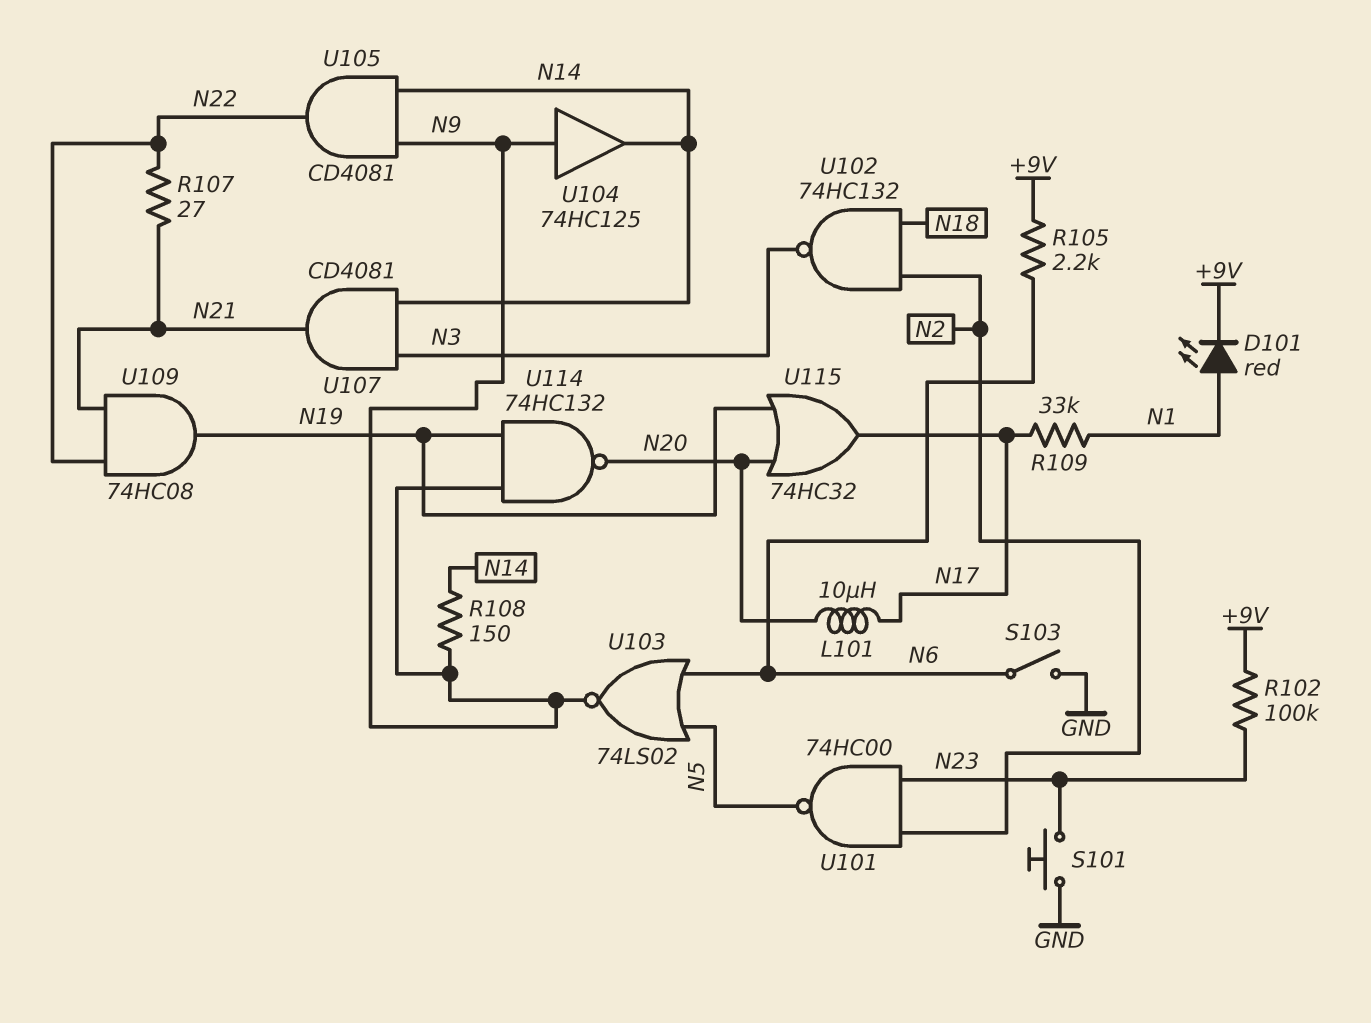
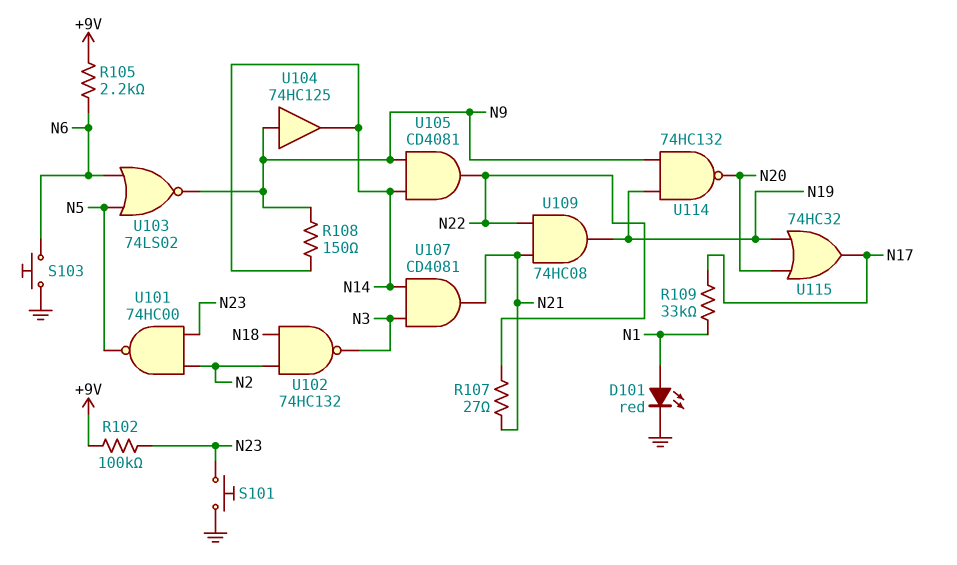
D101: LED red (A N1, K +9V) -> LED red (A N1, K GND)
L101: 10uH (N17, N20) -> none
S103: switch (GND, N6) -> button (GND, N6)

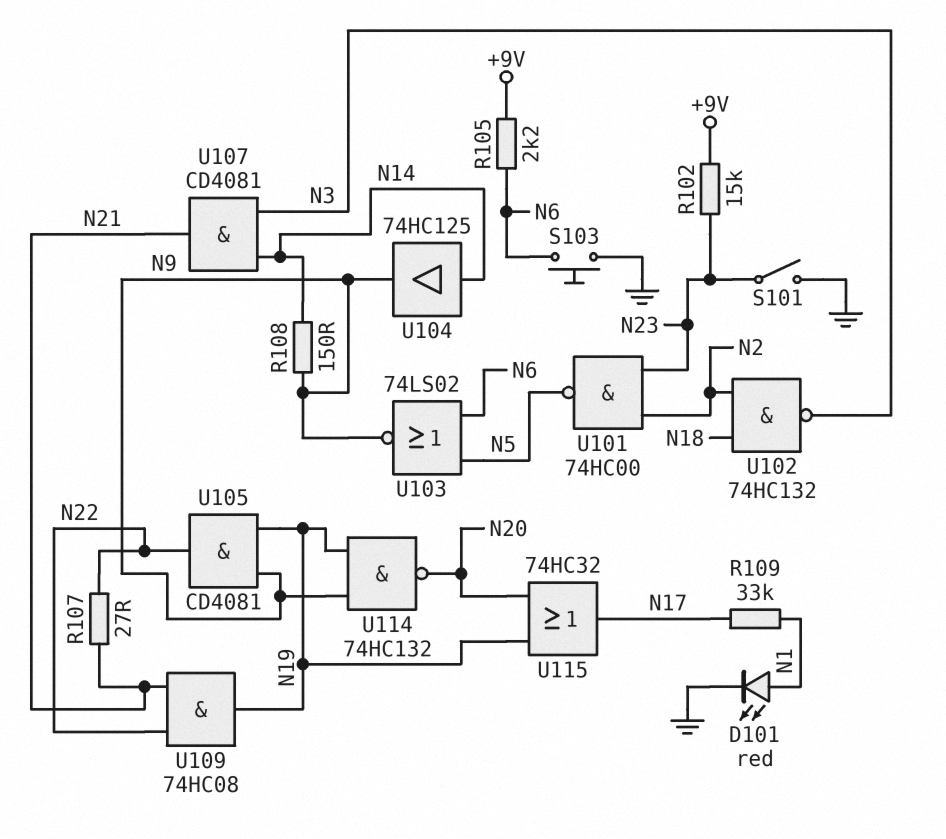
R102: 100k (+9V, N23) -> 15k (+9V, N23)
S101: button (GND, N23) -> switch (GND, N23)
U104: buffer 74HC125 (in N9, out N14) -> buffer 74HC125 (in N14, out N9)
U105: AND CD4081 (in N9, in N14, out N22) -> AND CD4081 (in N9, in N19, out N22)

